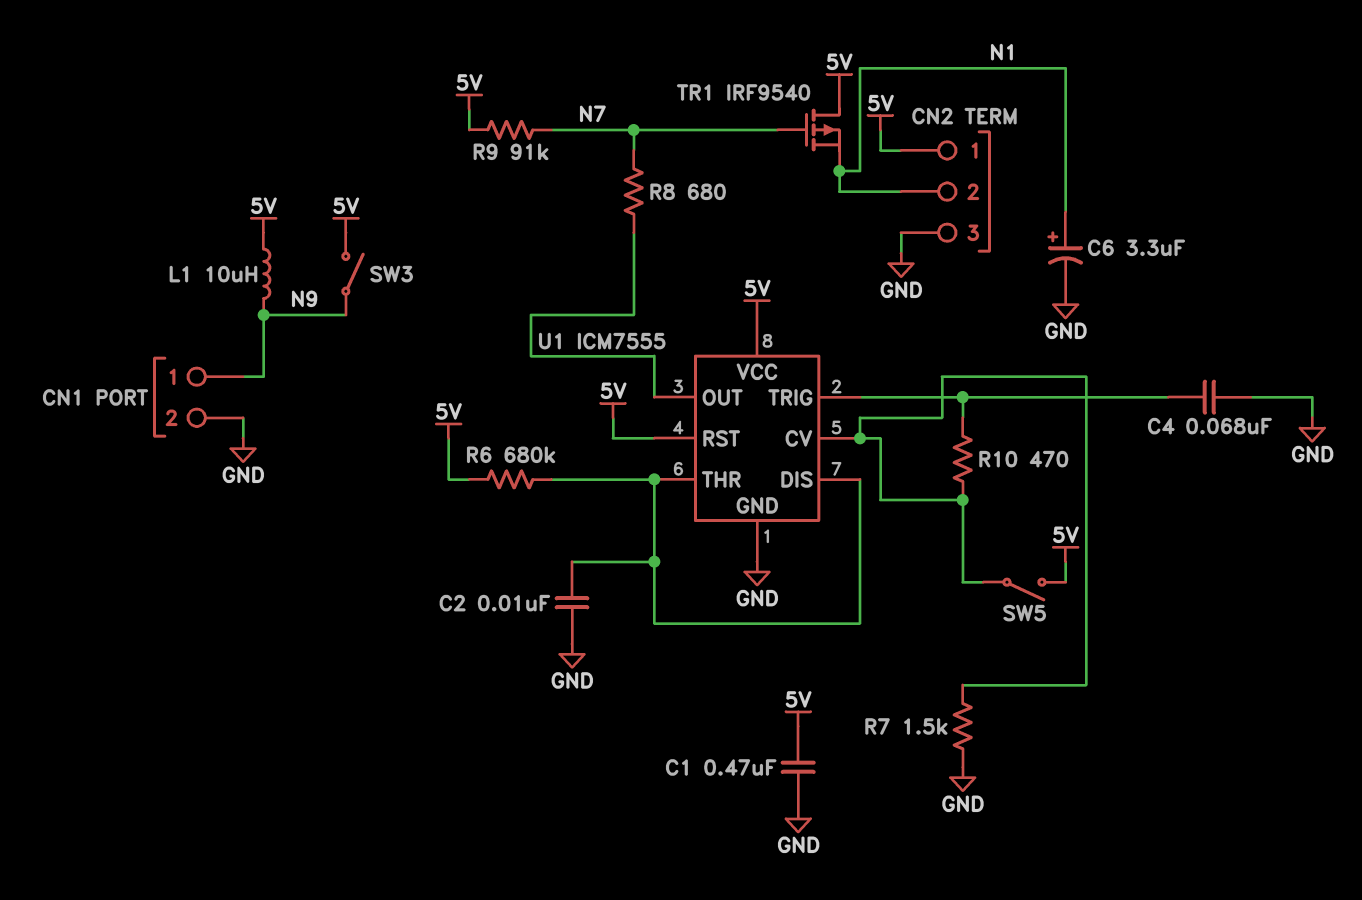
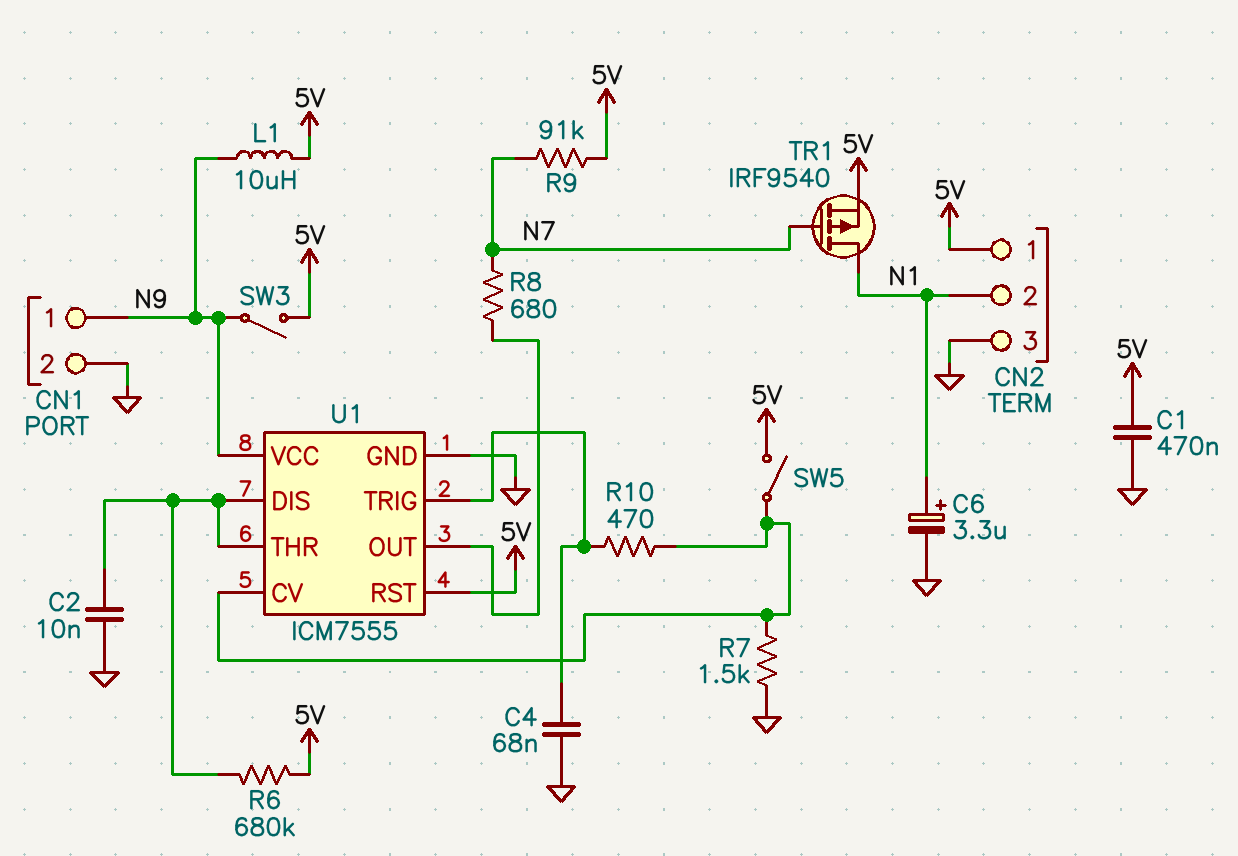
TR1: PMOS IRF9540 (G N7, D 5V, S N1) -> PMOS IRF9540 (G N7, D N1, S 5V)
U1 pin VCC: 5V -> N9

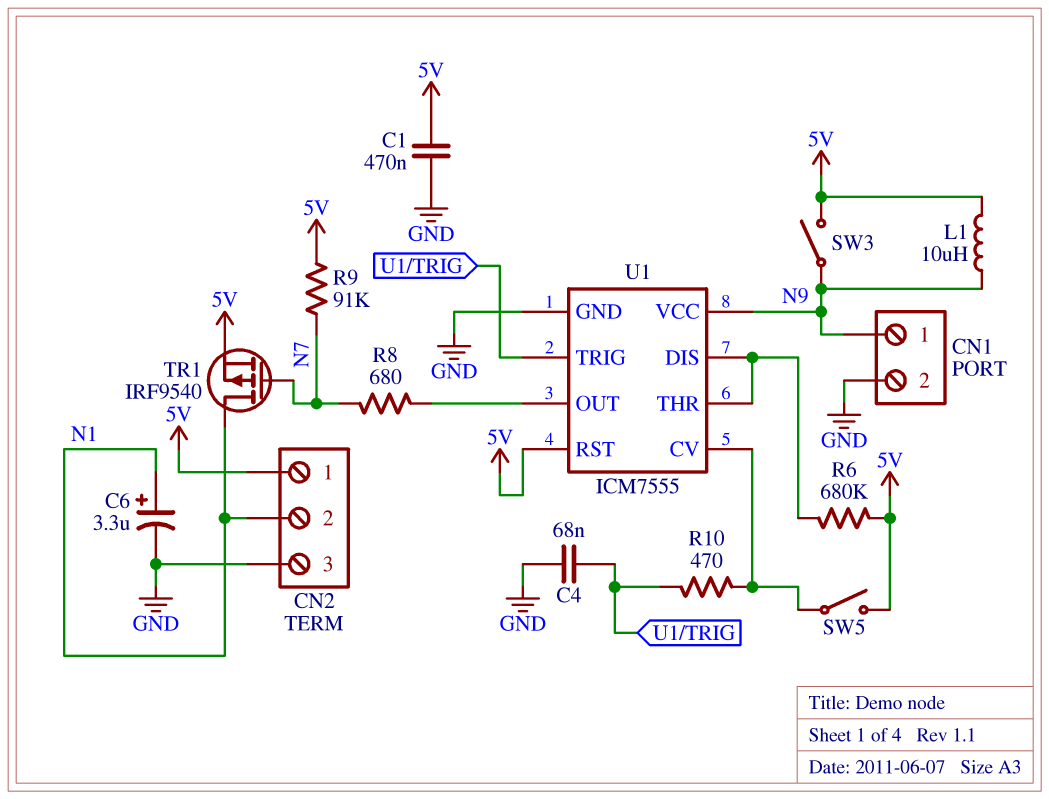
C2: 10nF (GND, U1/DIS) -> none
R7: 1.5k (GND, U1/CV) -> none

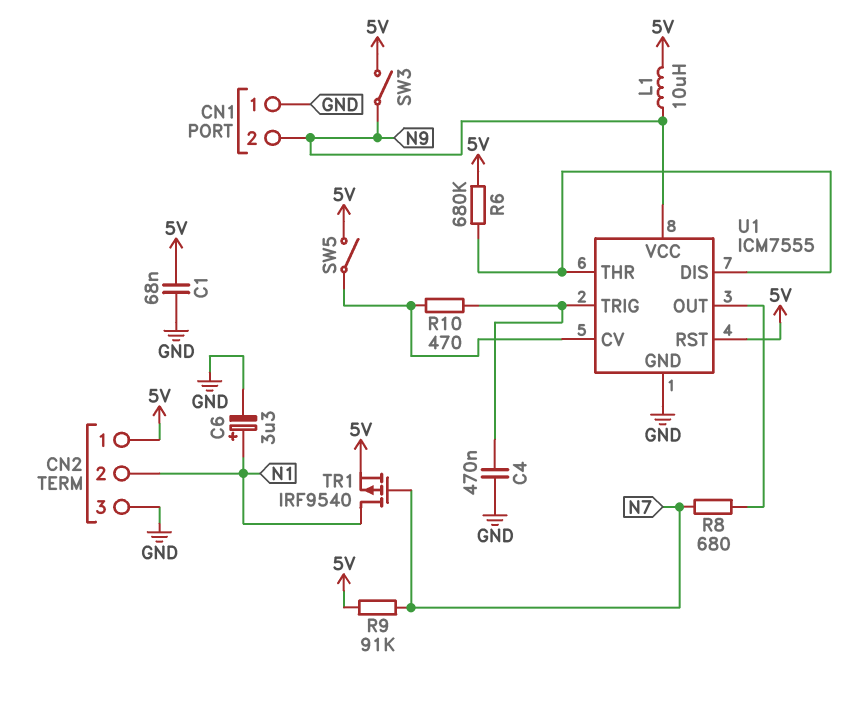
C1: 470nF (5V, GND) -> 68nF (5V, GND)
C4: 68nF (GND, U1/TRIG) -> 470nF (GND, U1/TRIG)
CN1 pin 1: N9 -> GND
CN1 pin 2: GND -> N9

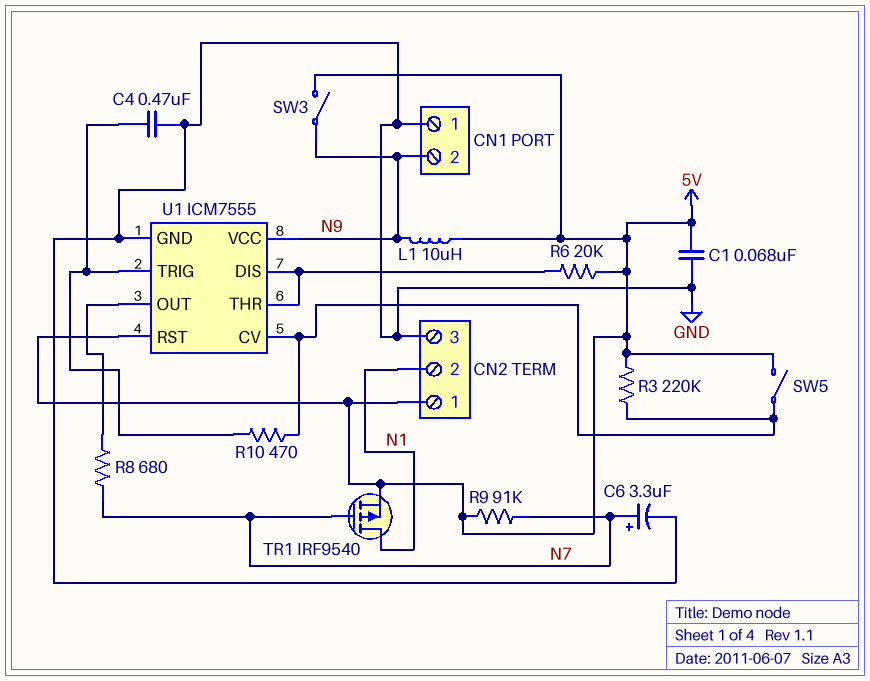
C6: 3.3uF (plus N1, minus GND) -> 3.3uF (plus N7, minus GND)
R3: none -> 220k (5V, U1/CV)
R6: 680k (5V, U1/DIS) -> 20k (5V, U1/DIS)

